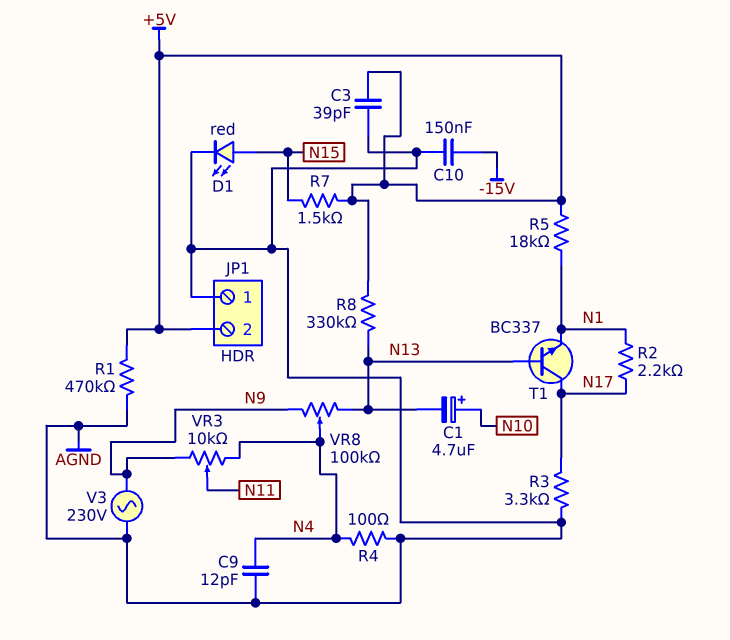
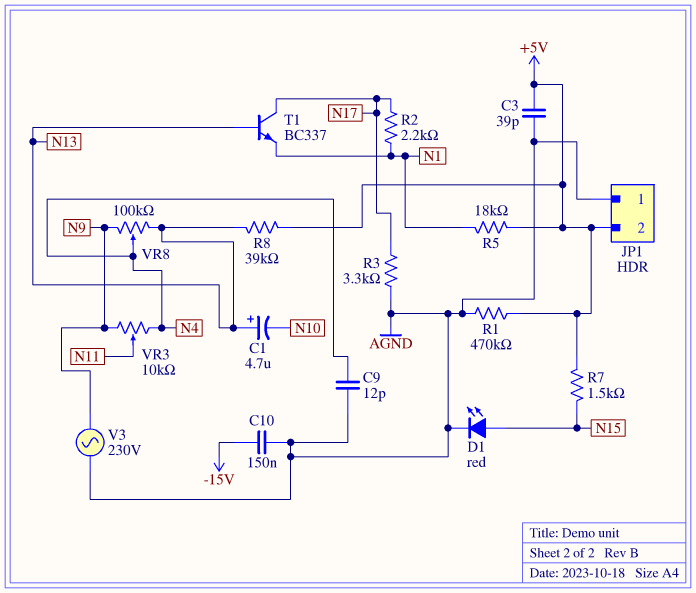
C1: 4.7uF (plus N10, minus N13) -> 4.7uF (plus N13, minus N10)
R4: 100 (AGND, N4) -> none
R8: 330k (+5V, N13) -> 39k (+5V, N13)

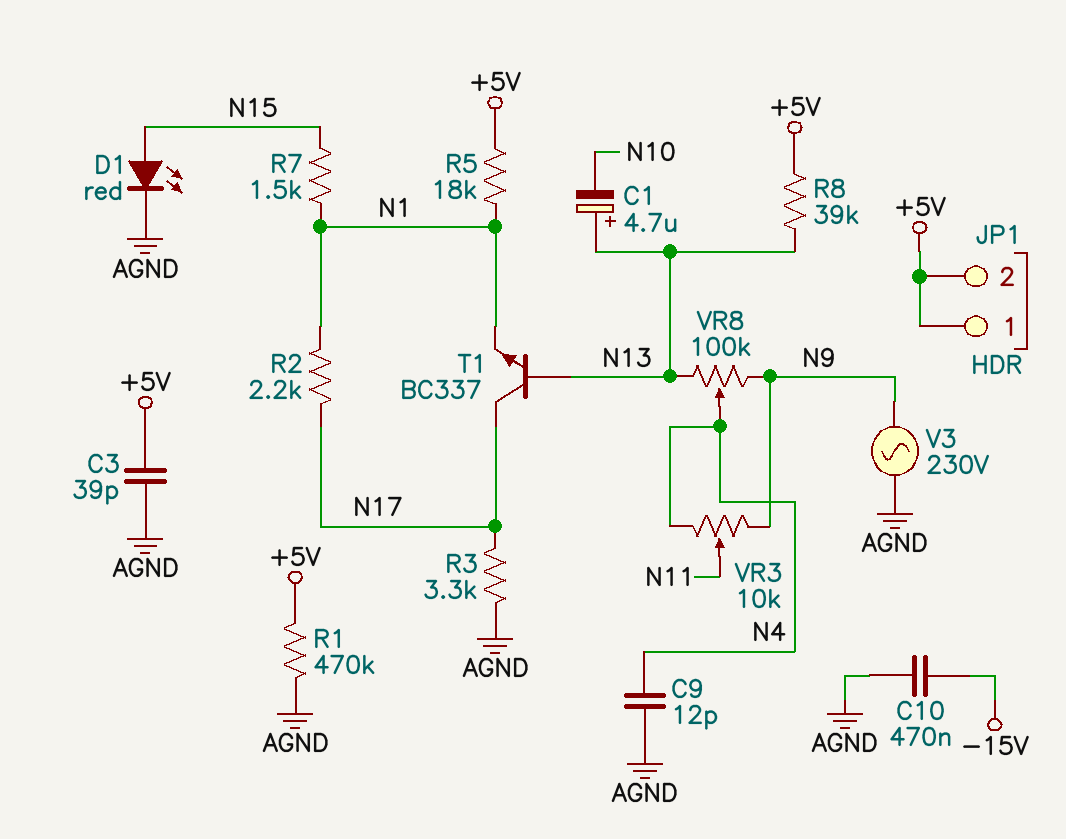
C10: 150nF (-15V, AGND) -> 470nF (-15V, AGND)
JP1 pin 1: AGND -> +5V
R7: 1.5k (+5V, N15) -> 1.5k (N1, N15)

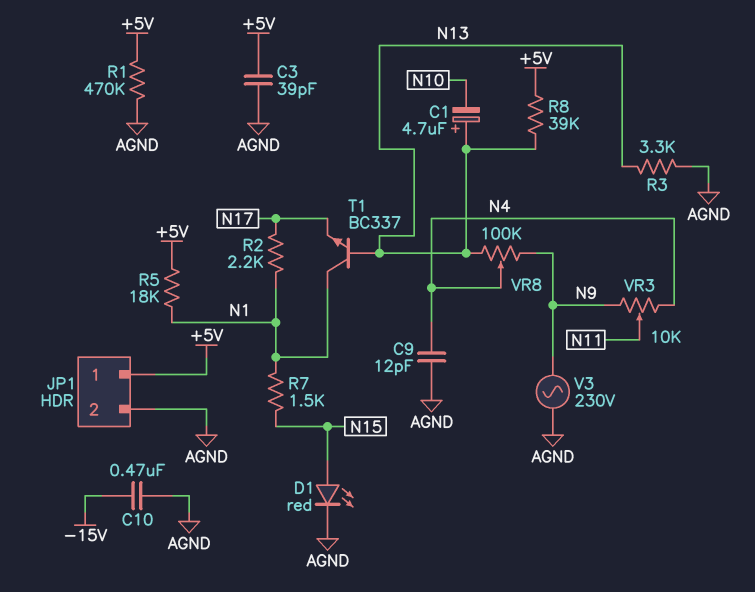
JP1 pin 2: +5V -> AGND
R3: 3.3k (AGND, N17) -> 3.3k (AGND, N13)
T1: NPN BC337 (B N13, C N17, E N1) -> NPN BC337 (B N13, C N1, E N17)

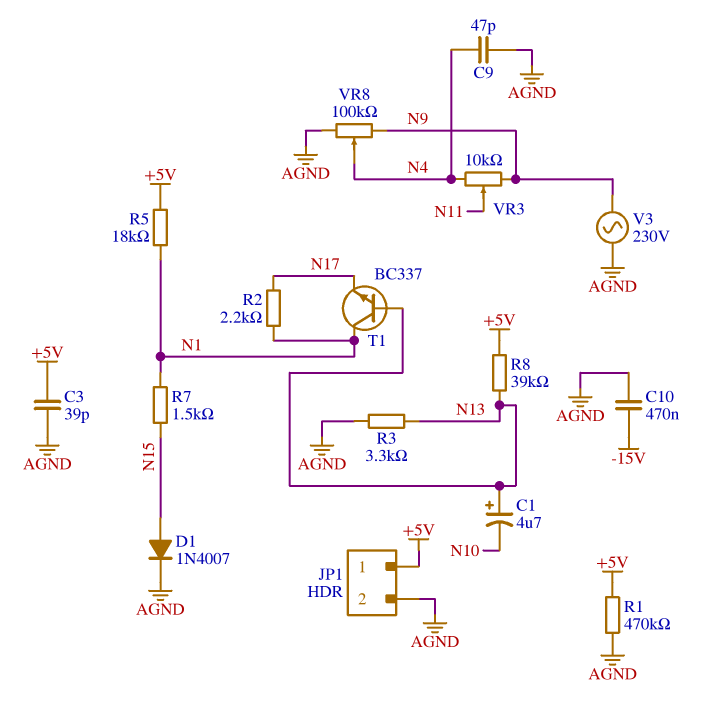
C9: 12pF (AGND, N4) -> 47pF (AGND, N4)
D1: LED red (A N15, K AGND) -> diode 1N4007 (A N15, K AGND)
VR8: 100k (N9, N13, wiper N4) -> 100k (AGND, N9, wiper N4)

